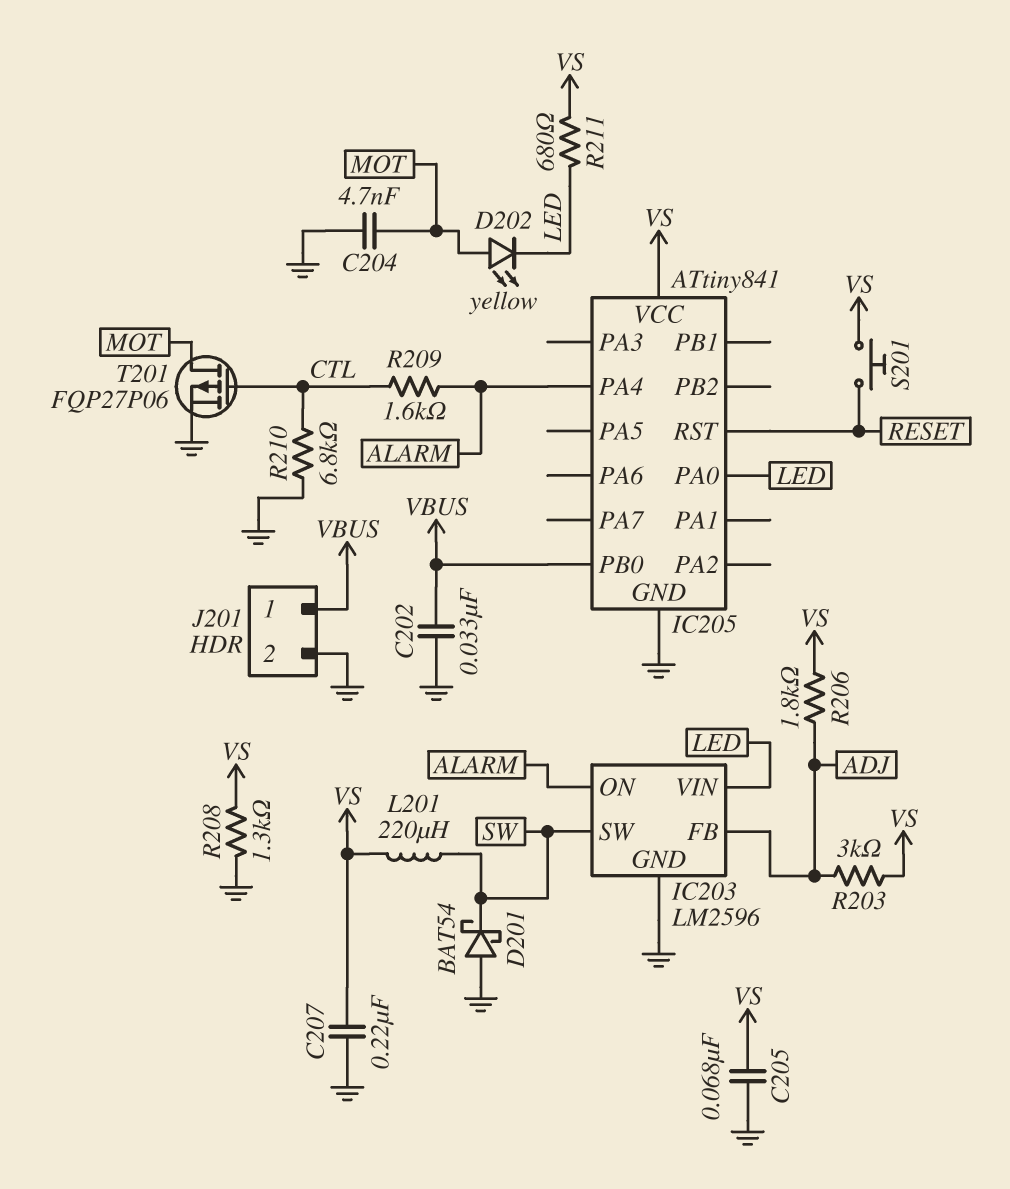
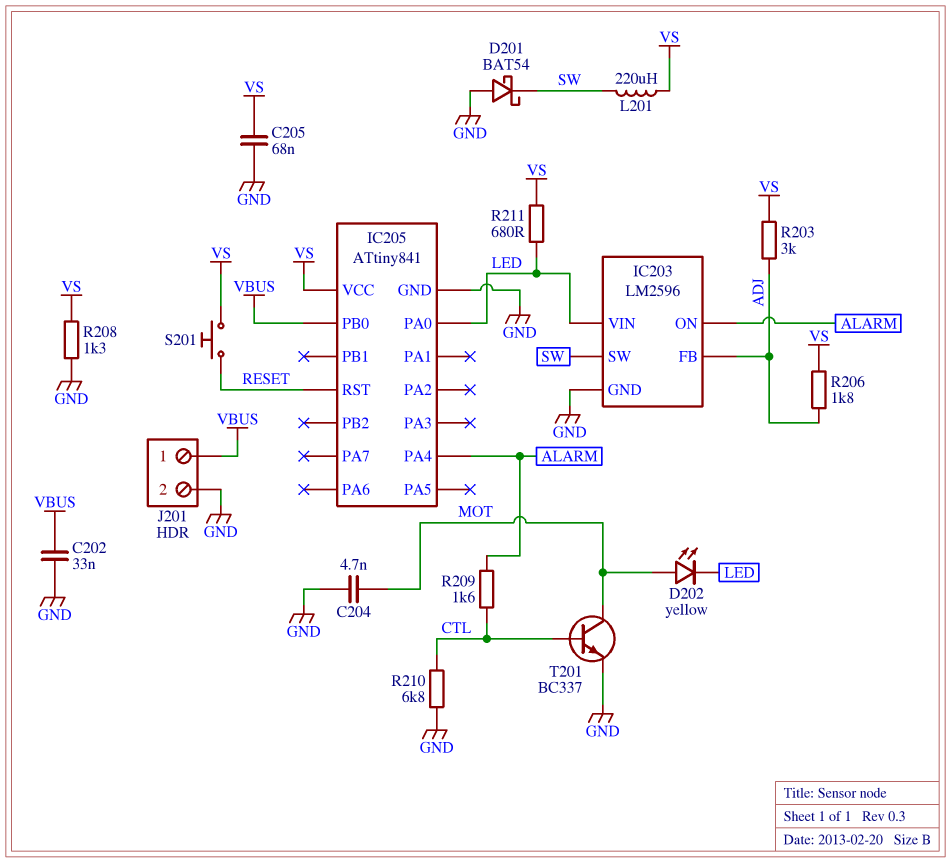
C207: 220nF (GND, VS) -> none
T201: PMOS FQP27P06 (G CTL, D MOT, S GND) -> NPN BC337 (B CTL, C MOT, E GND)

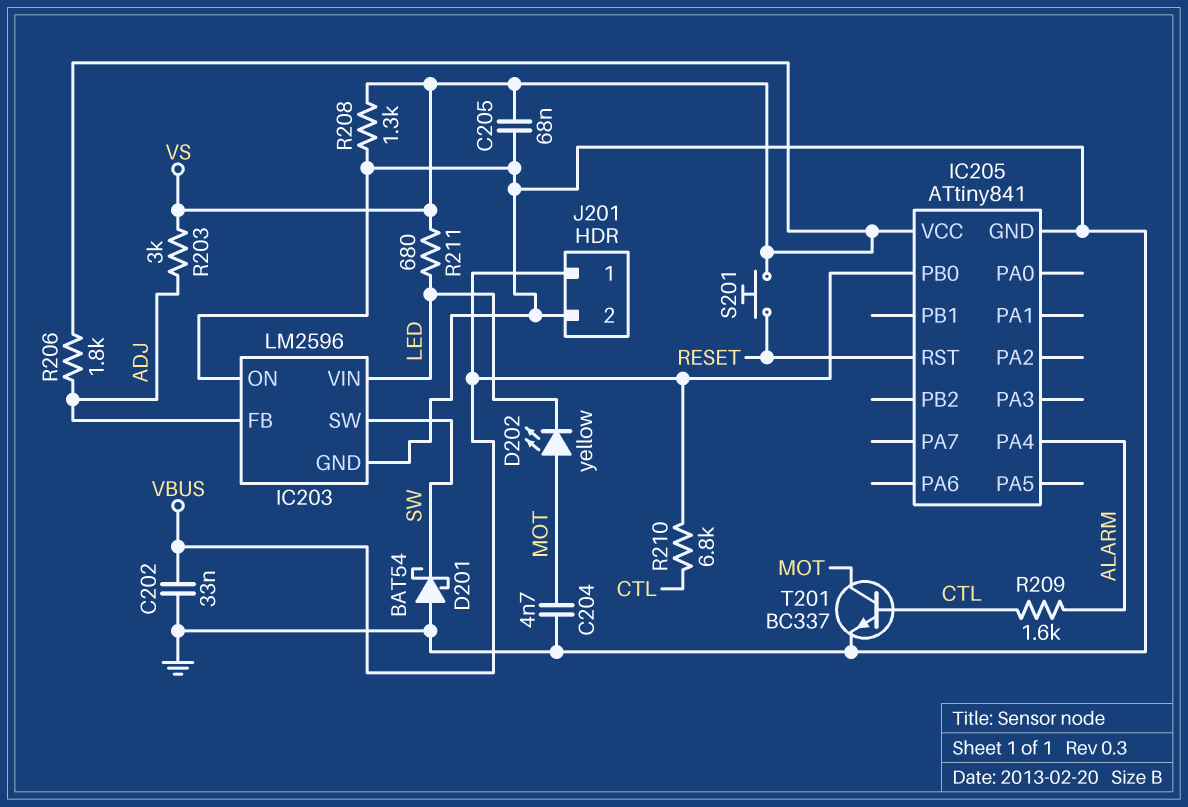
IC203 pin ON: ALARM -> GND
IC205 pin PA0: LED -> none
L201: 220uH (SW, VS) -> none
R210: 6.8k (CTL, GND) -> 6.8k (CTL, VBUS)

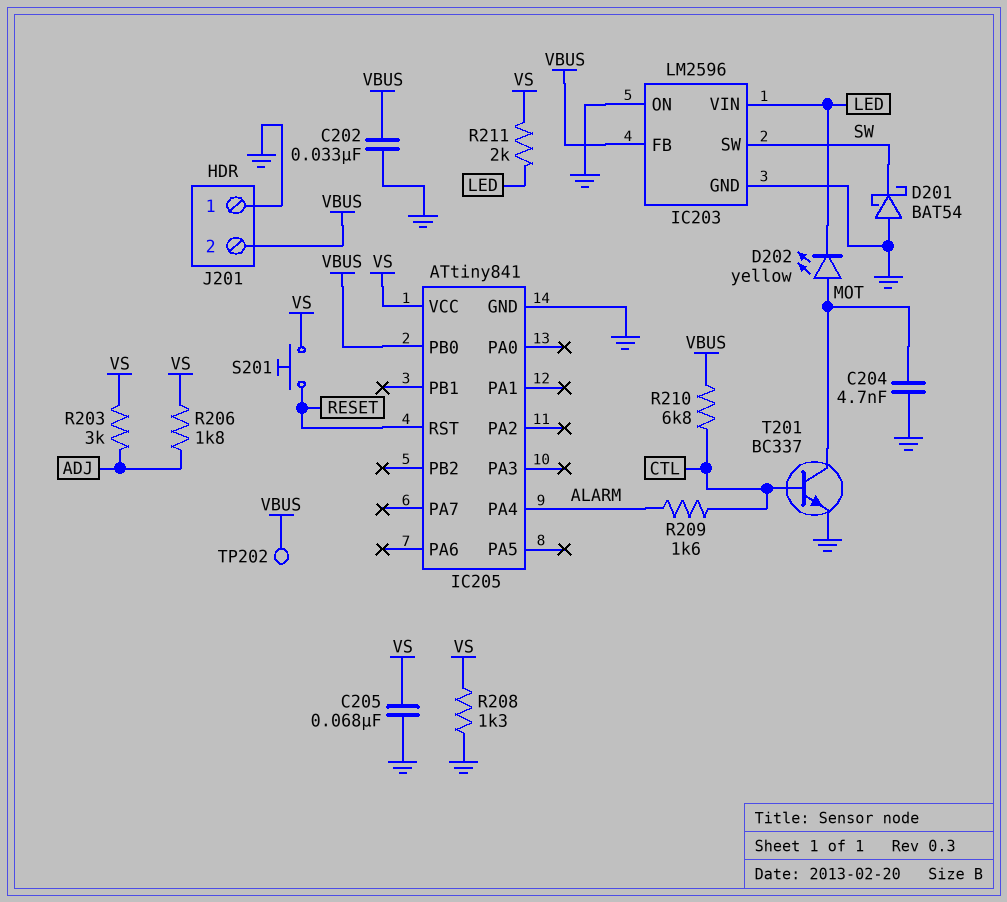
IC203 pin FB: ADJ -> VBUS
J201 pin 1: VBUS -> GND
J201 pin 2: GND -> VBUS
R211: 680 (LED, VS) -> 2k (LED, VS)
TP202: none -> test point (VBUS)

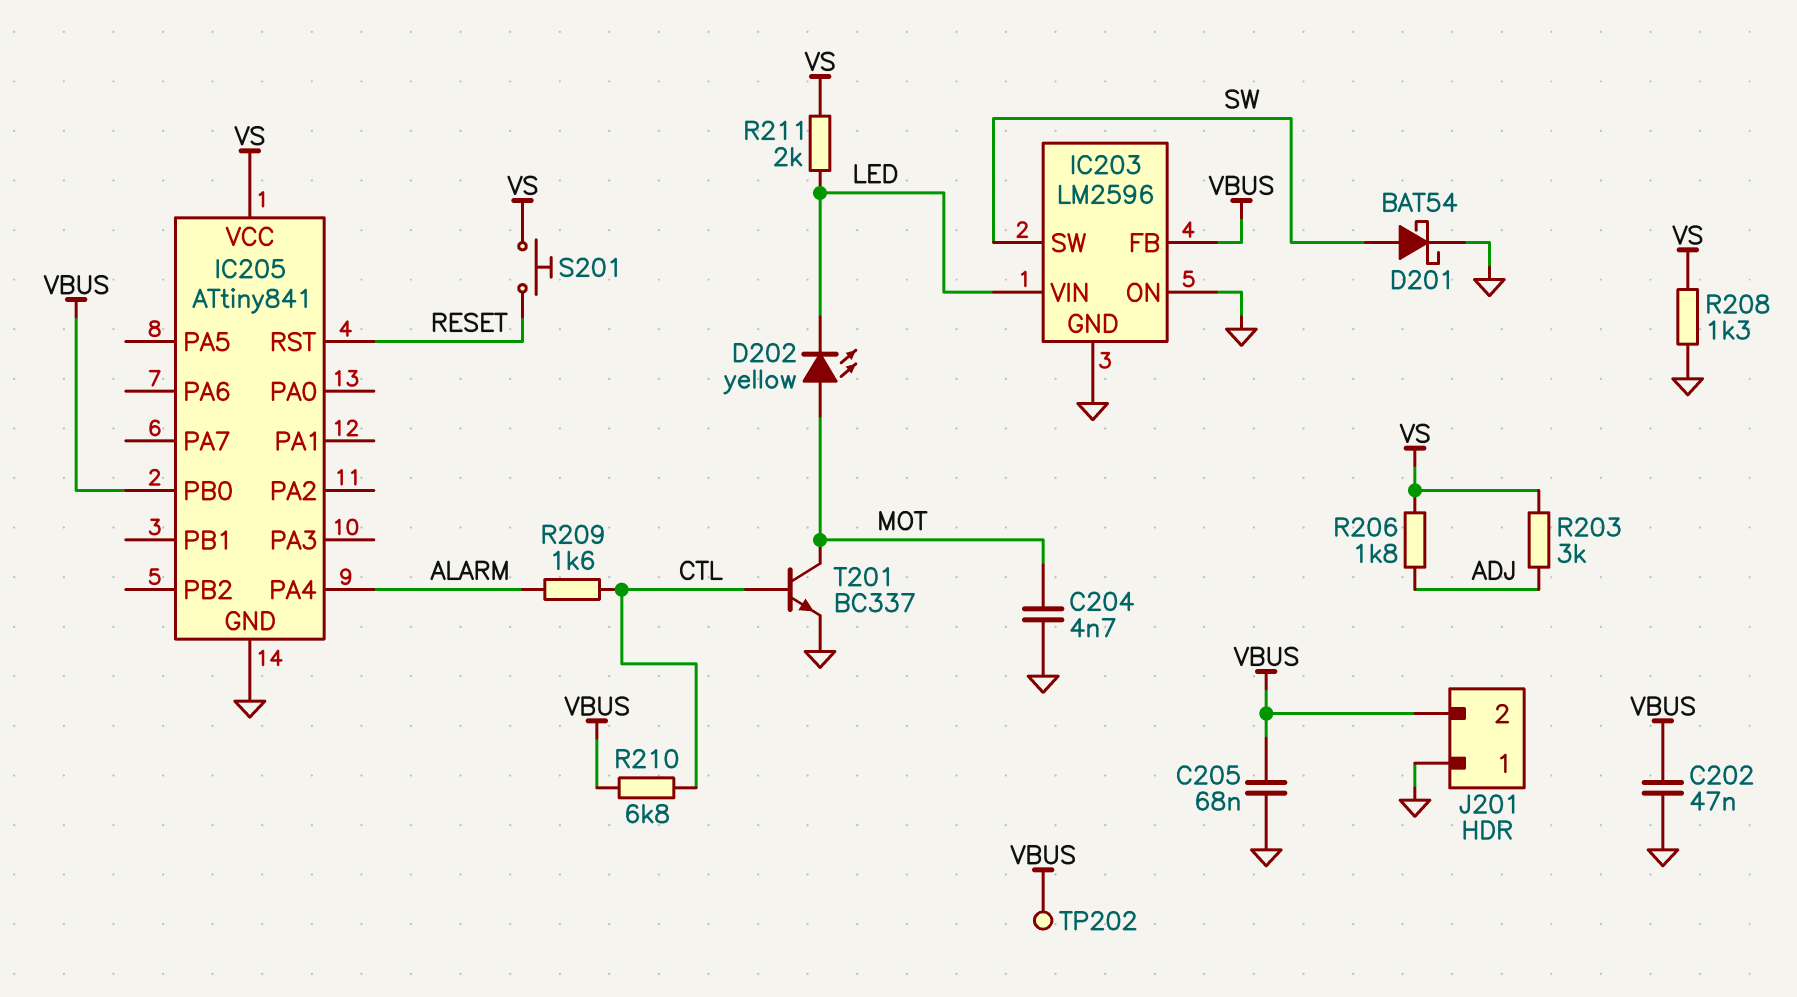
C202: 33nF (GND, VBUS) -> 47nF (GND, VBUS)
C205: 68nF (GND, VS) -> 68nF (GND, VBUS)
D201: schottky BAT54 (A GND, K SW) -> schottky BAT54 (A SW, K GND)

